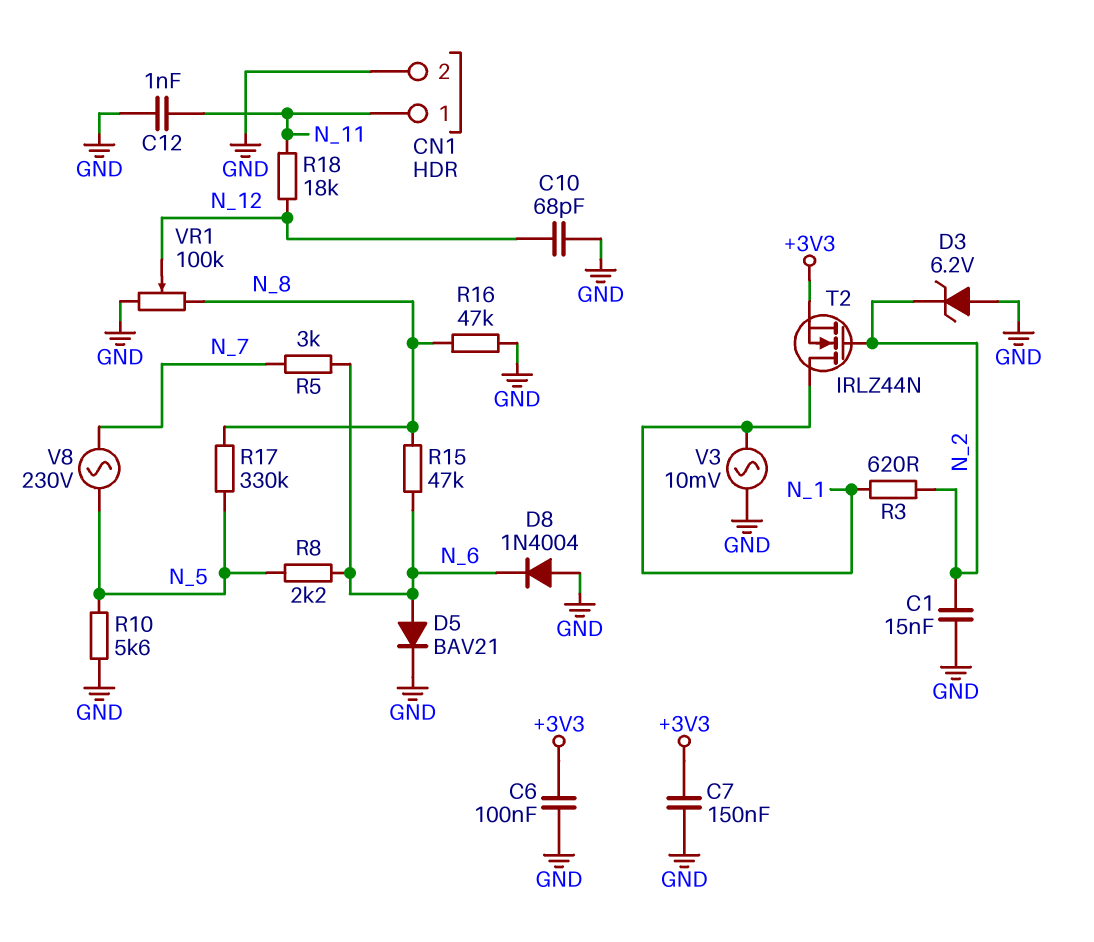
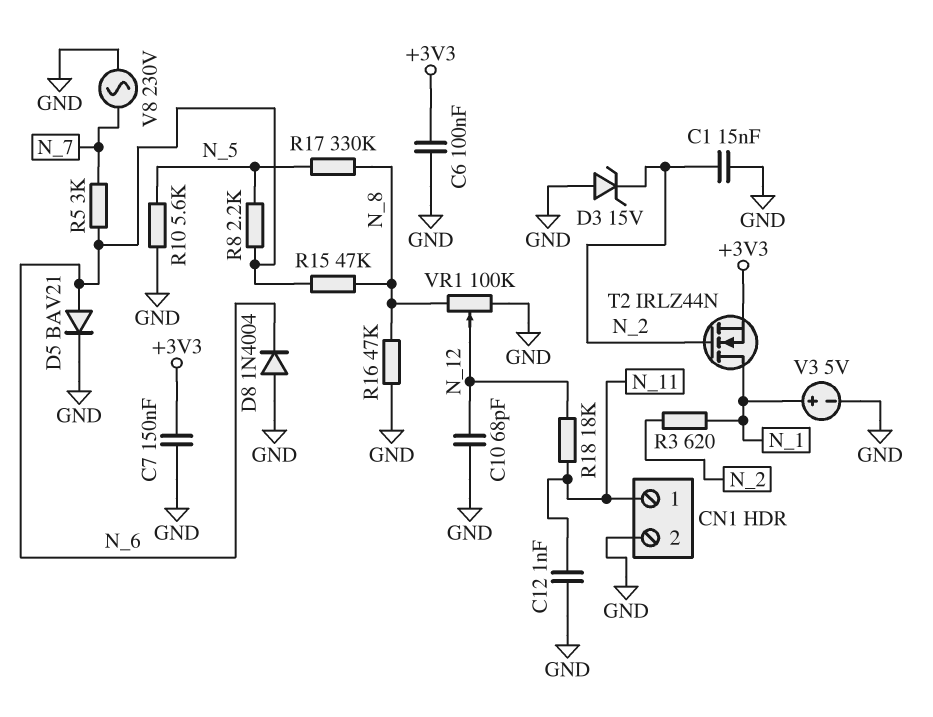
D3: zener 6.2V (A GND, K N_2) -> zener 15V (A GND, K N_2)
V3: AC 10mV (GND, N_1) -> 5V (plus N_1, minus GND)
V8: AC 230V (N_5, N_7) -> AC 230V (GND, N_7)

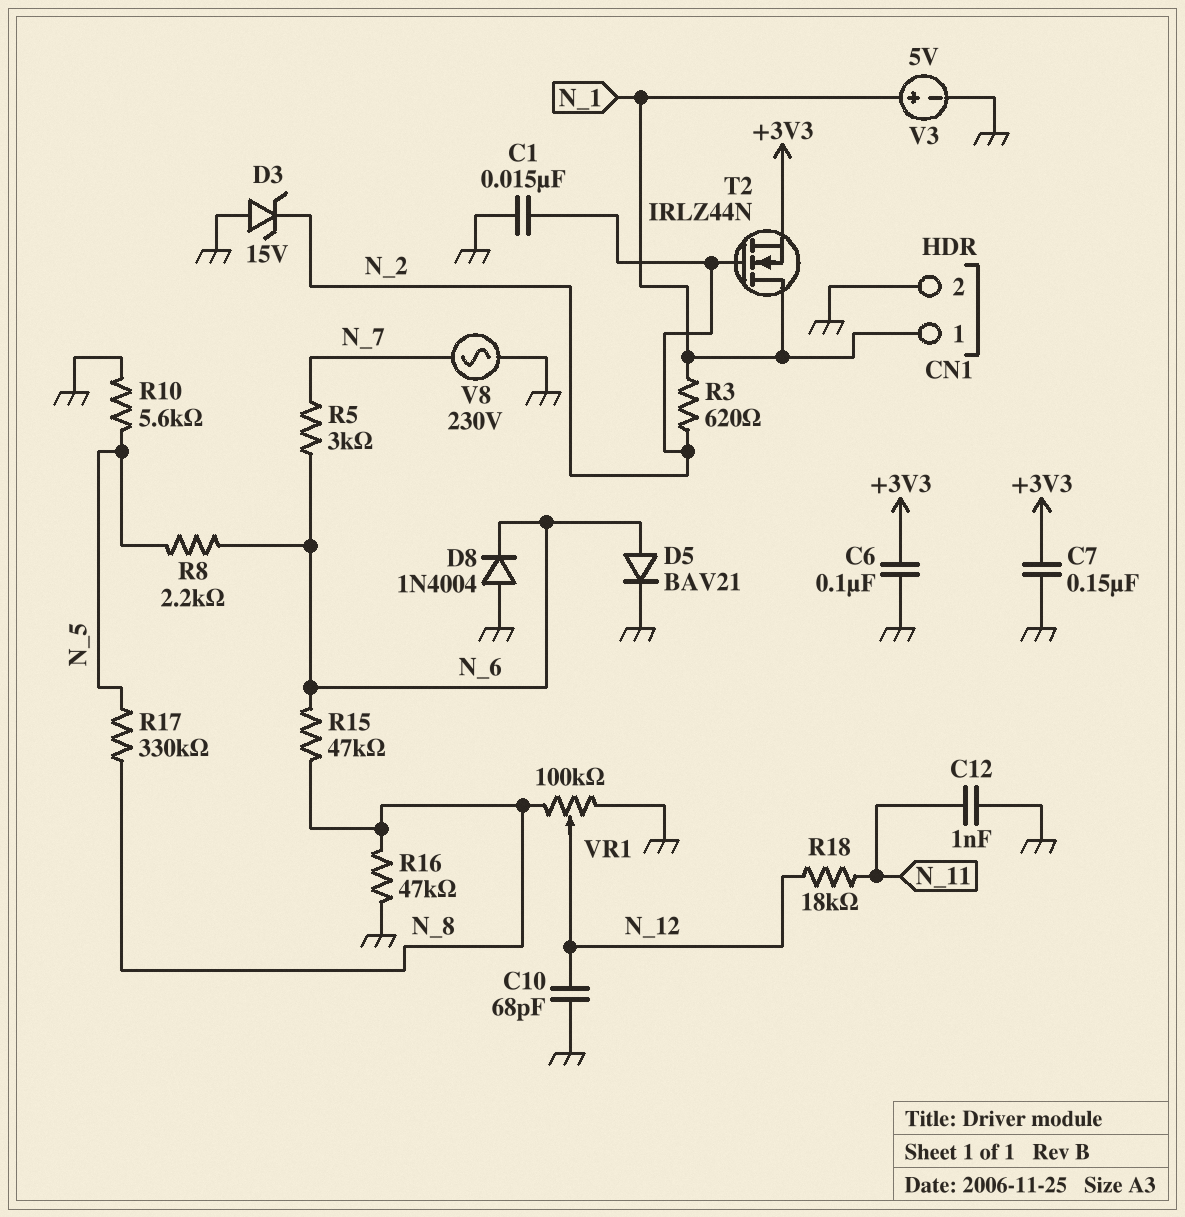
CN1 pin 1: N_11 -> N_1

